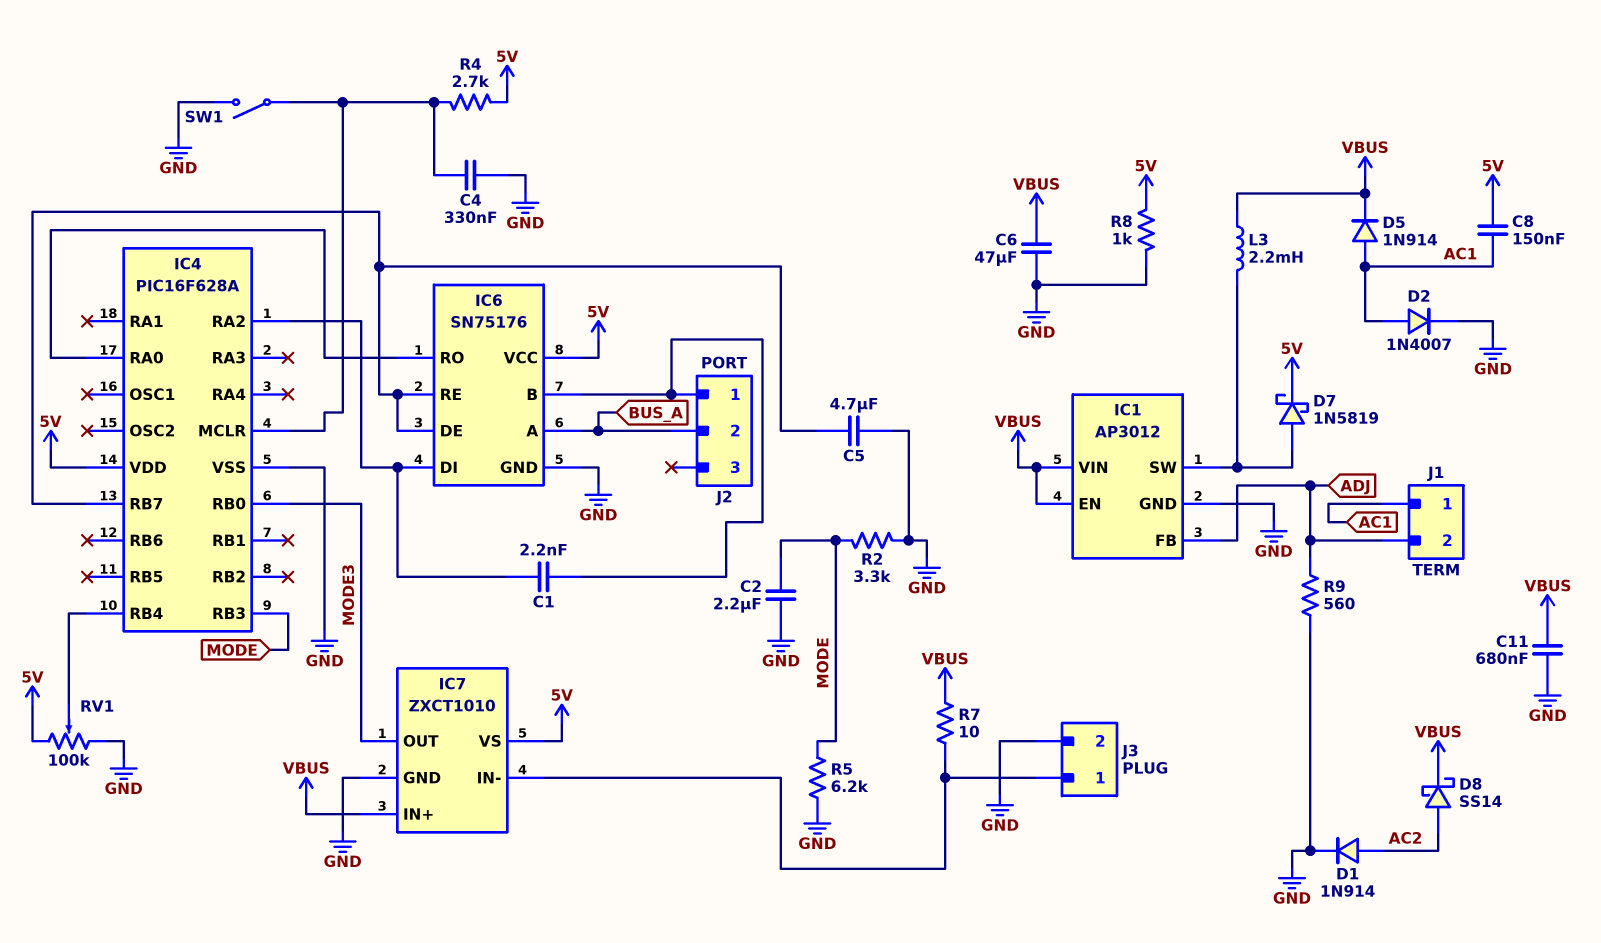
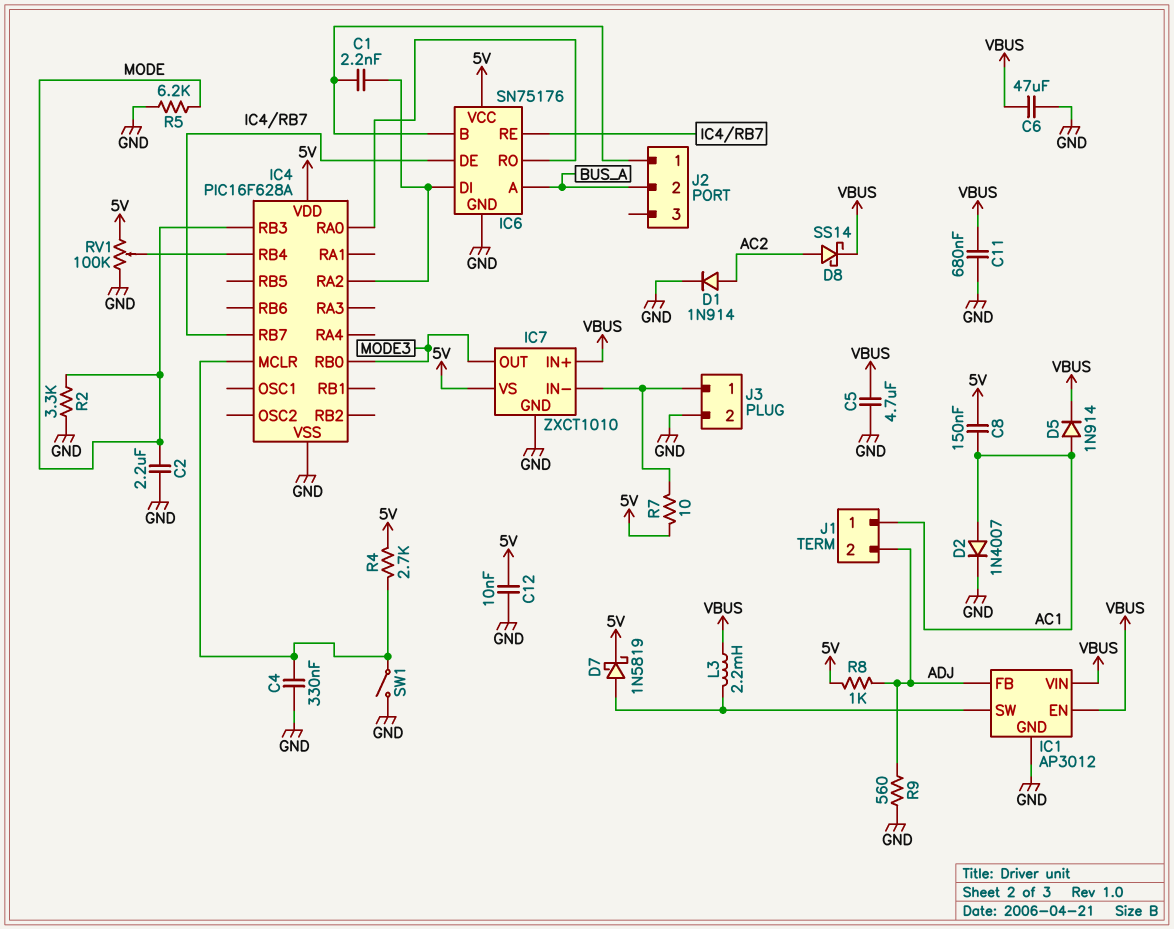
C5: 4.7uF (GND, IC4/RB7) -> 4.7uF (GND, VBUS)
C12: none -> 10nF (5V, GND)
R7: 10 (IC7/IN-, VBUS) -> 10 (5V, IC7/IN-)
R8: 1k (5V, GND) -> 1k (5V, ADJ)

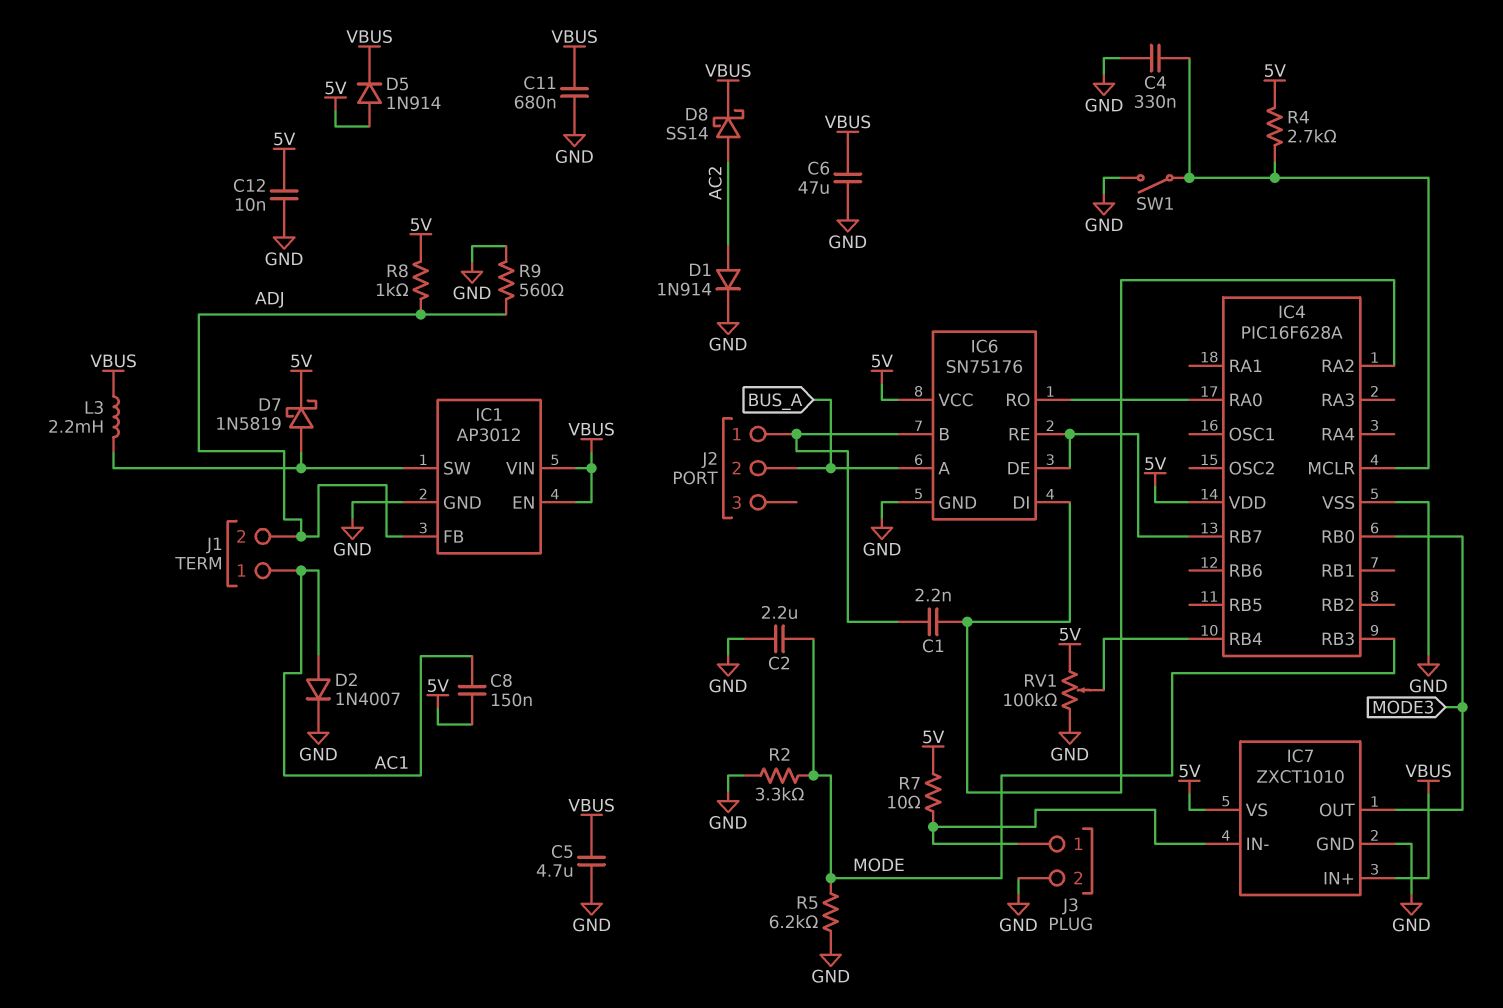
D5: diode 1N914 (A AC1, K VBUS) -> diode 1N914 (A 5V, K VBUS)

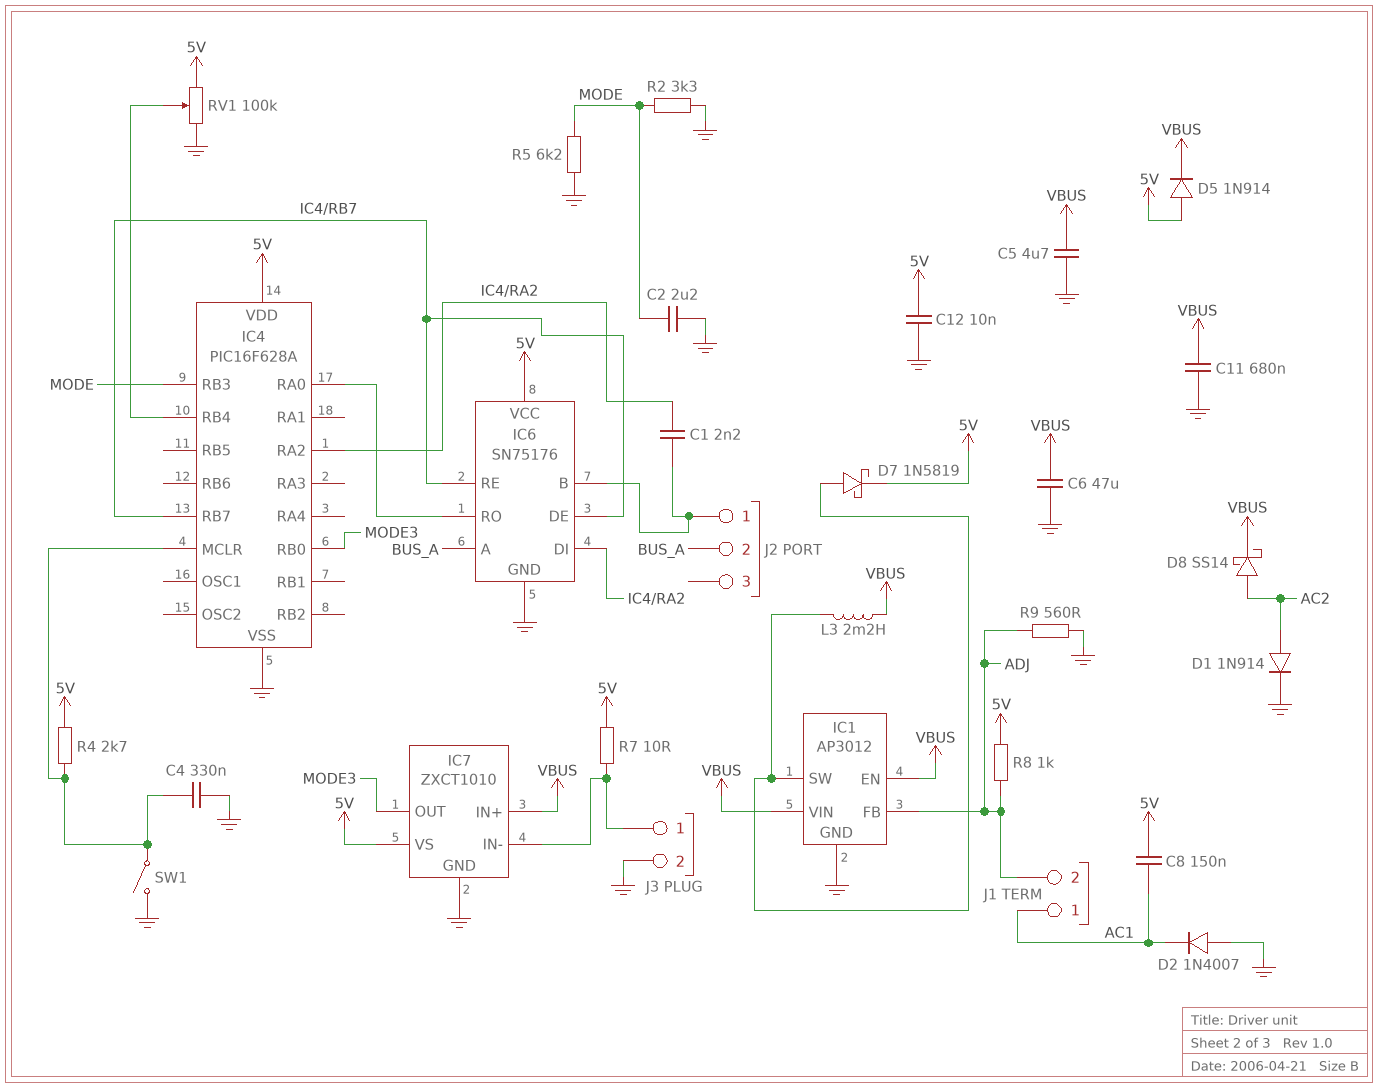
D2: diode 1N4007 (A AC1, K GND) -> diode 1N4007 (A GND, K AC1)

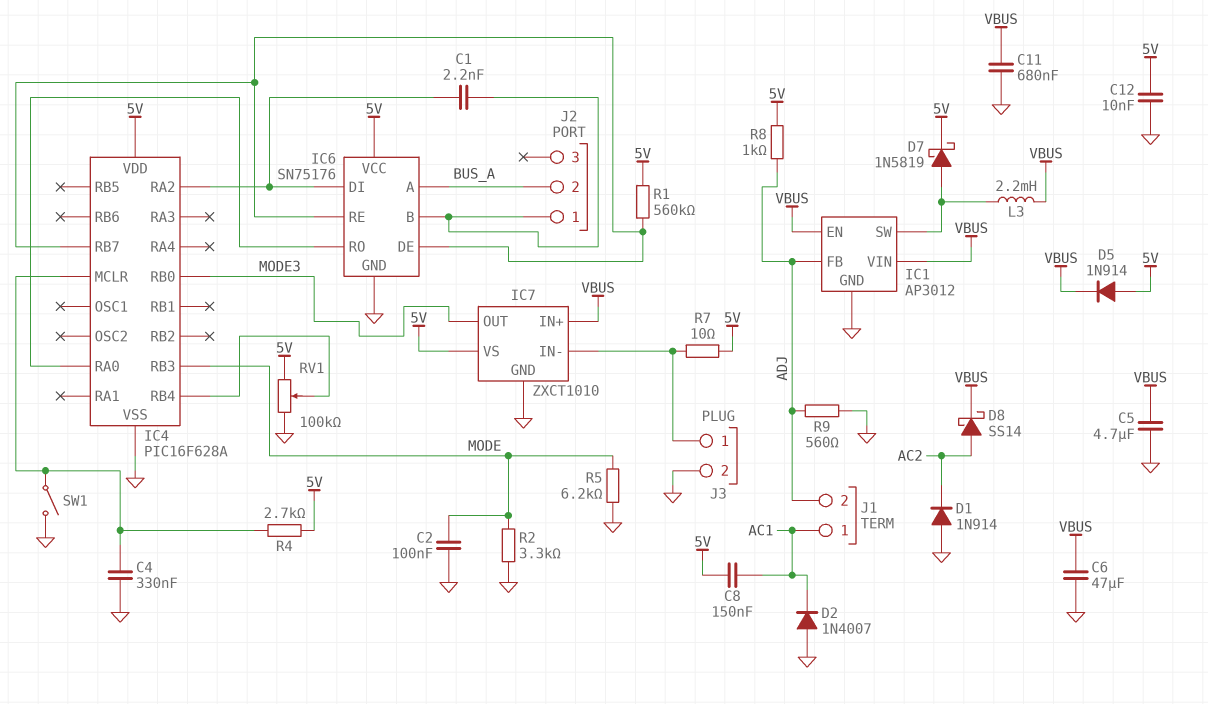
C2: 2.2uF (GND, MODE) -> 100nF (GND, MODE)
D1: diode 1N914 (A AC2, K GND) -> diode 1N914 (A GND, K AC2)
R1: none -> 560k (5V, IC4/RB7)

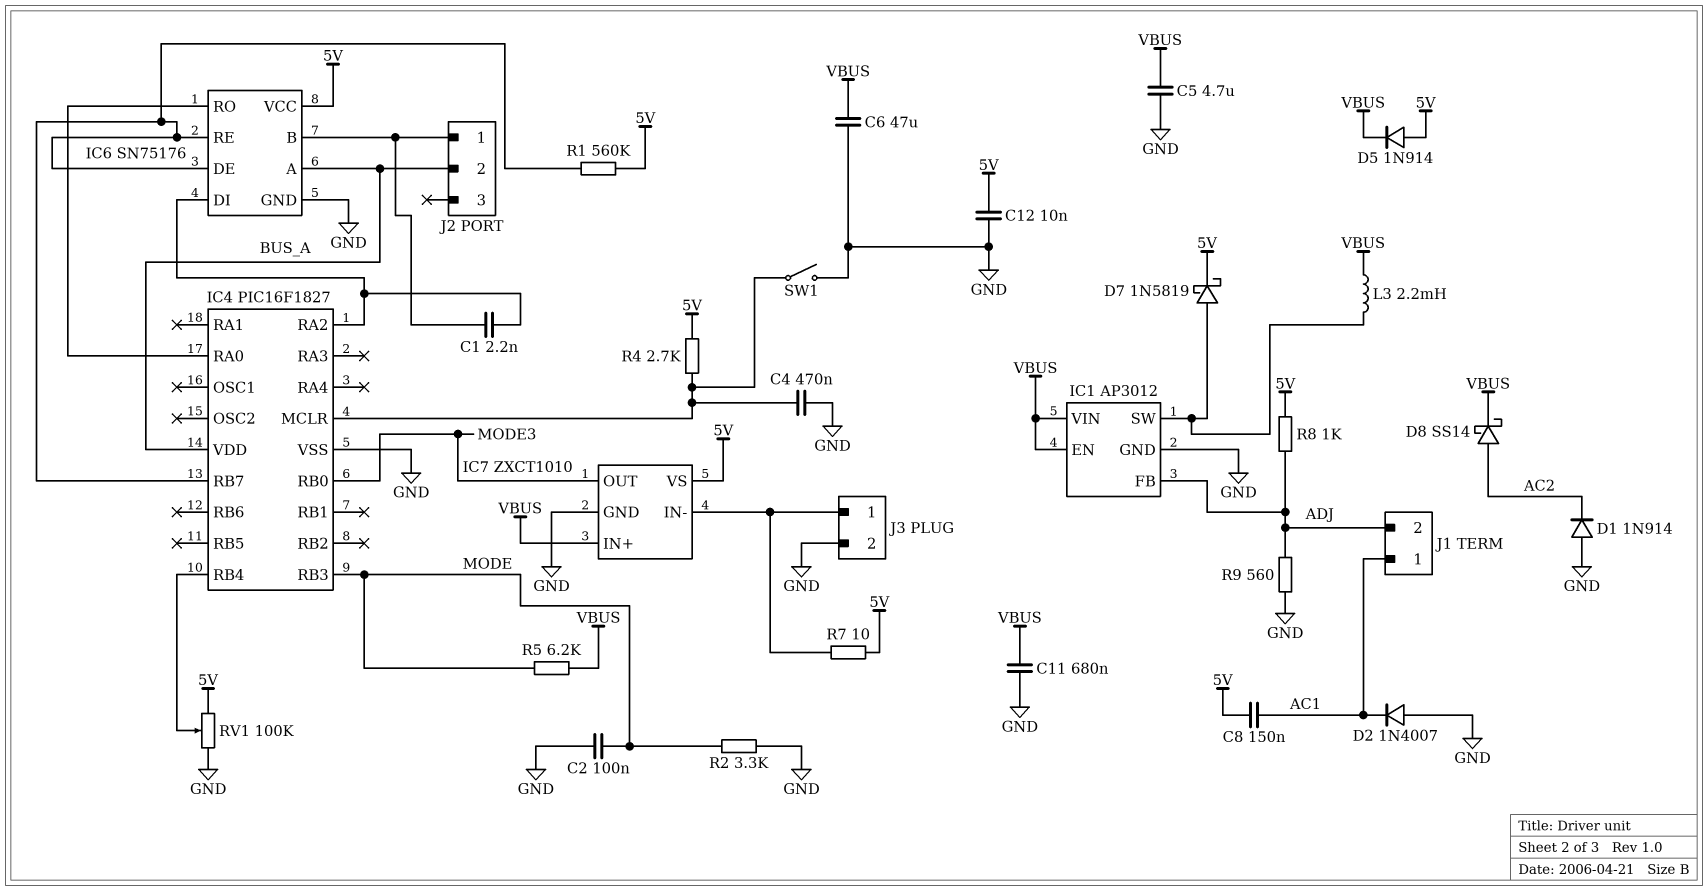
C4: 330nF (GND, IC4/MCLR) -> 470nF (GND, IC4/MCLR)
IC4: PIC16F628A -> PIC16F1827
IC4 pin VDD: 5V -> BUS_A
R5: 6.2k (GND, MODE) -> 6.2k (MODE, VBUS)

